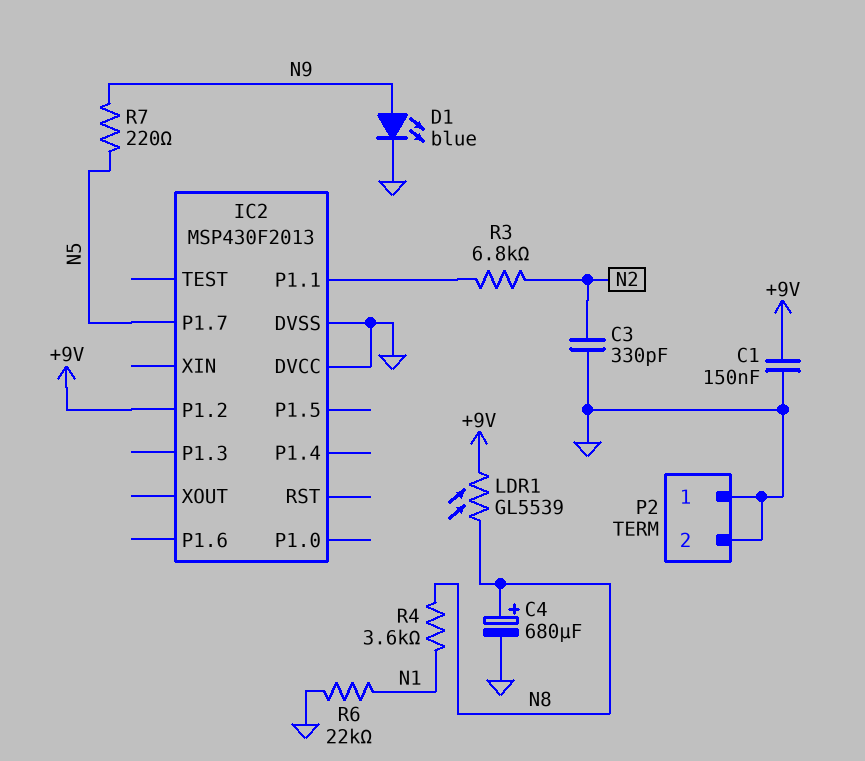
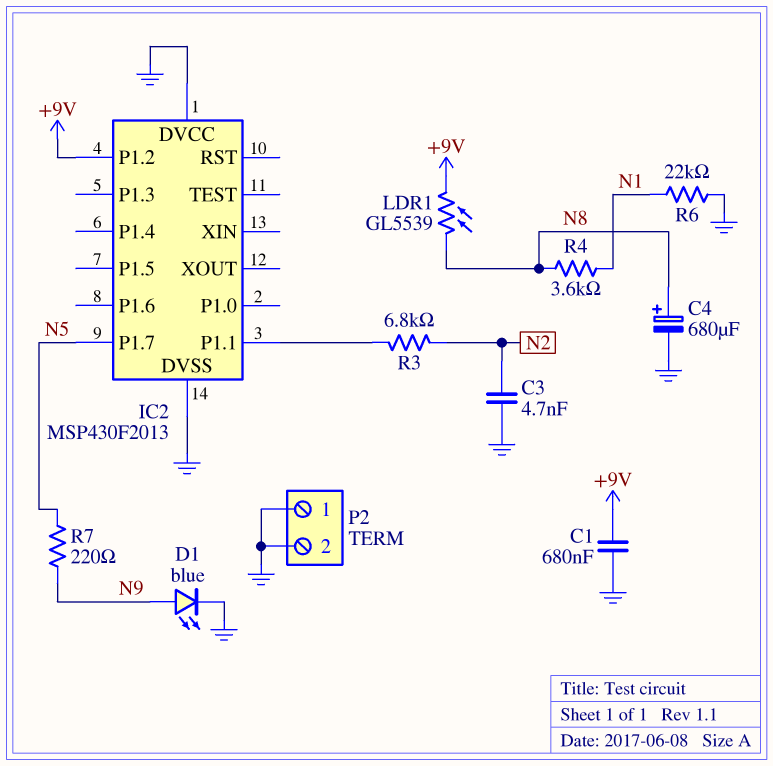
C1: 150nF (+9V, GND) -> 680nF (+9V, GND)
C3: 330pF (GND, N2) -> 4.7nF (GND, N2)

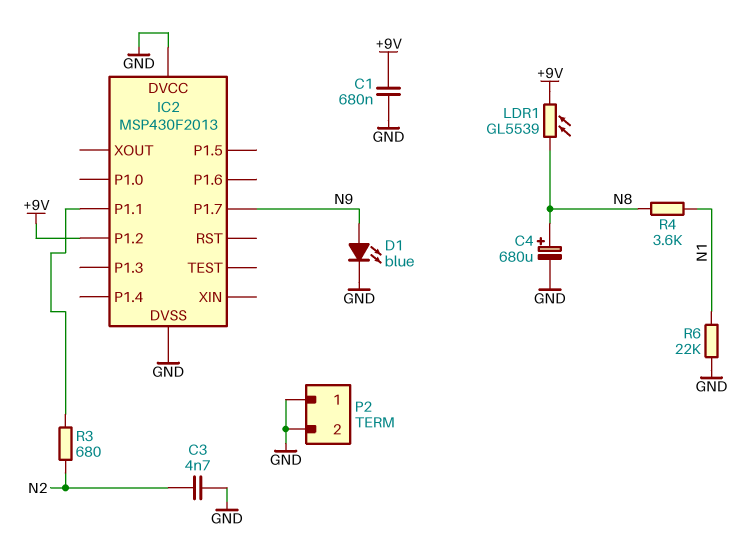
IC2 pin P1.7: N5 -> N9
R3: 6.8k (IC2/P1.1, N2) -> 680 (IC2/P1.1, N2)
R7: 220 (N5, N9) -> none

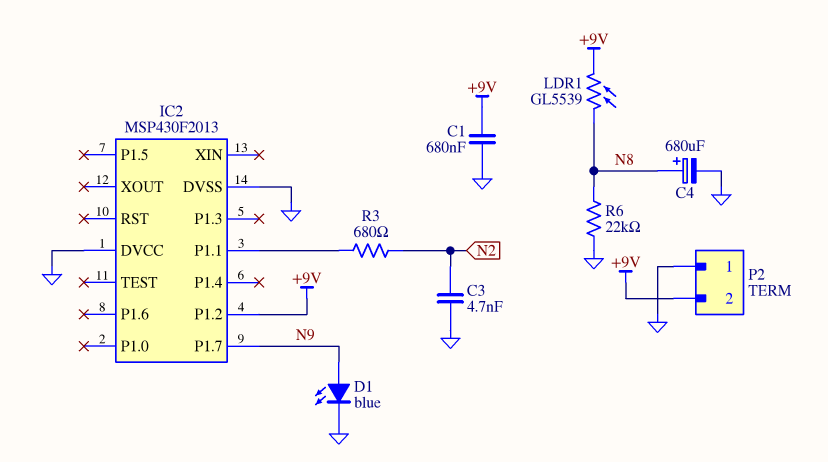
P2 pin 2: GND -> +9V
R4: 3.6k (N1, N8) -> none
R6: 22k (GND, N1) -> 22k (GND, N8)

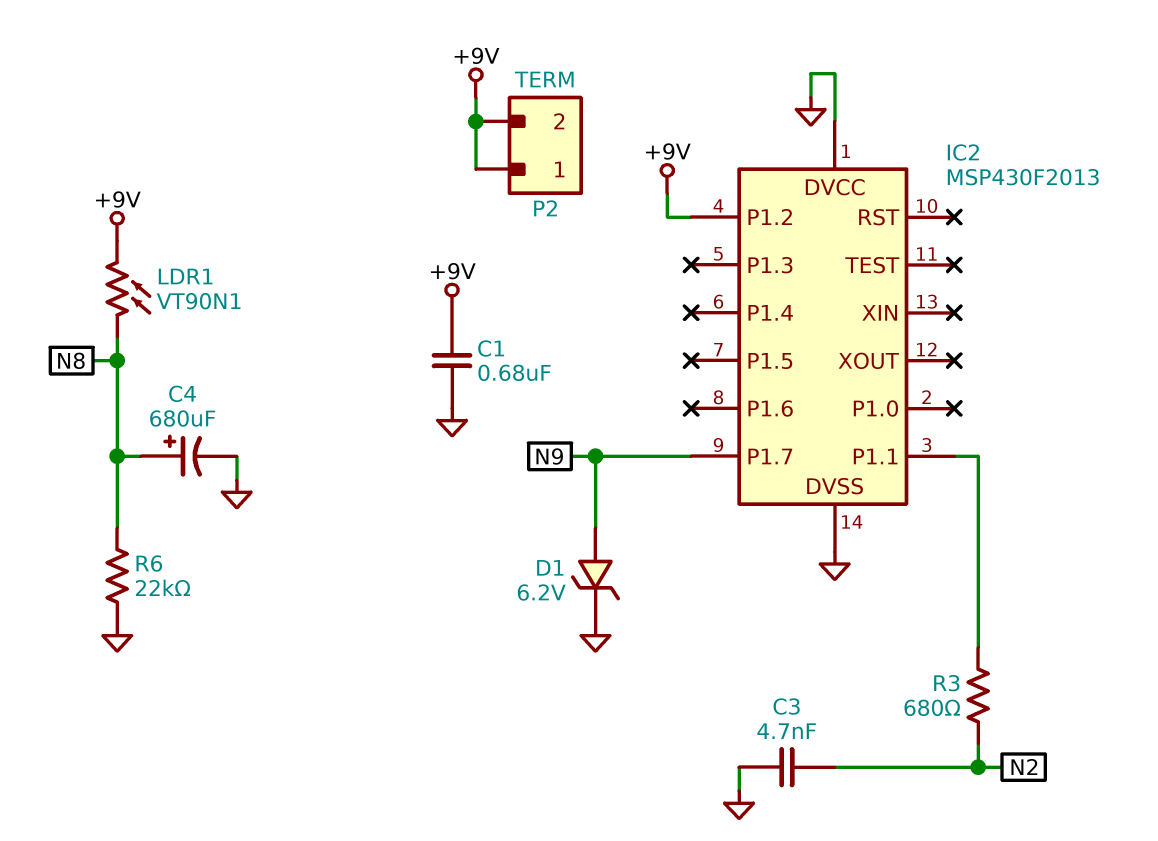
D1: LED blue (A N9, K GND) -> zener 6.2V (A N9, K GND)
LDR1: GL5539 (+9V, N8) -> VT90N1 (+9V, N8)
P2 pin 1: GND -> +9V

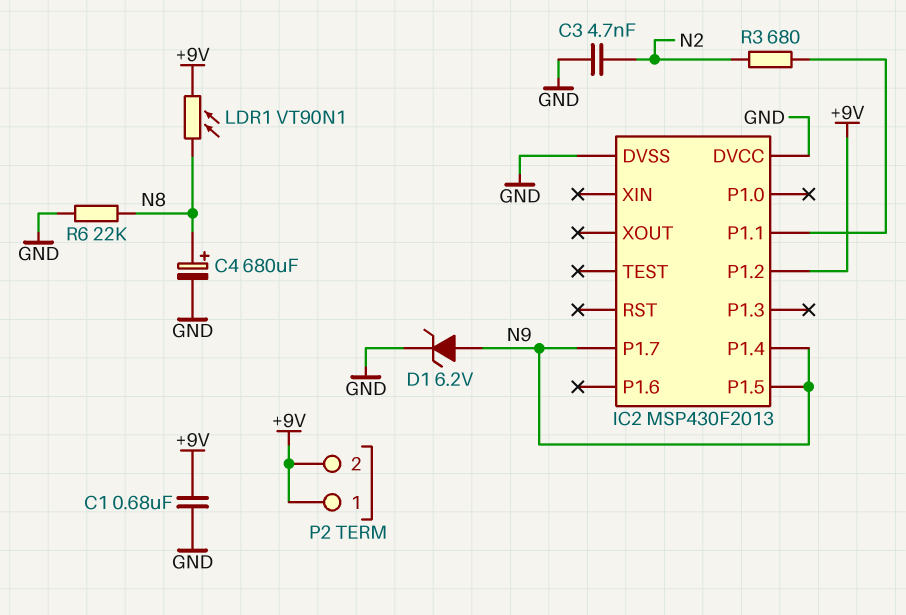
IC2 pin P1.4: none -> N9
IC2 pin P1.5: none -> N9

